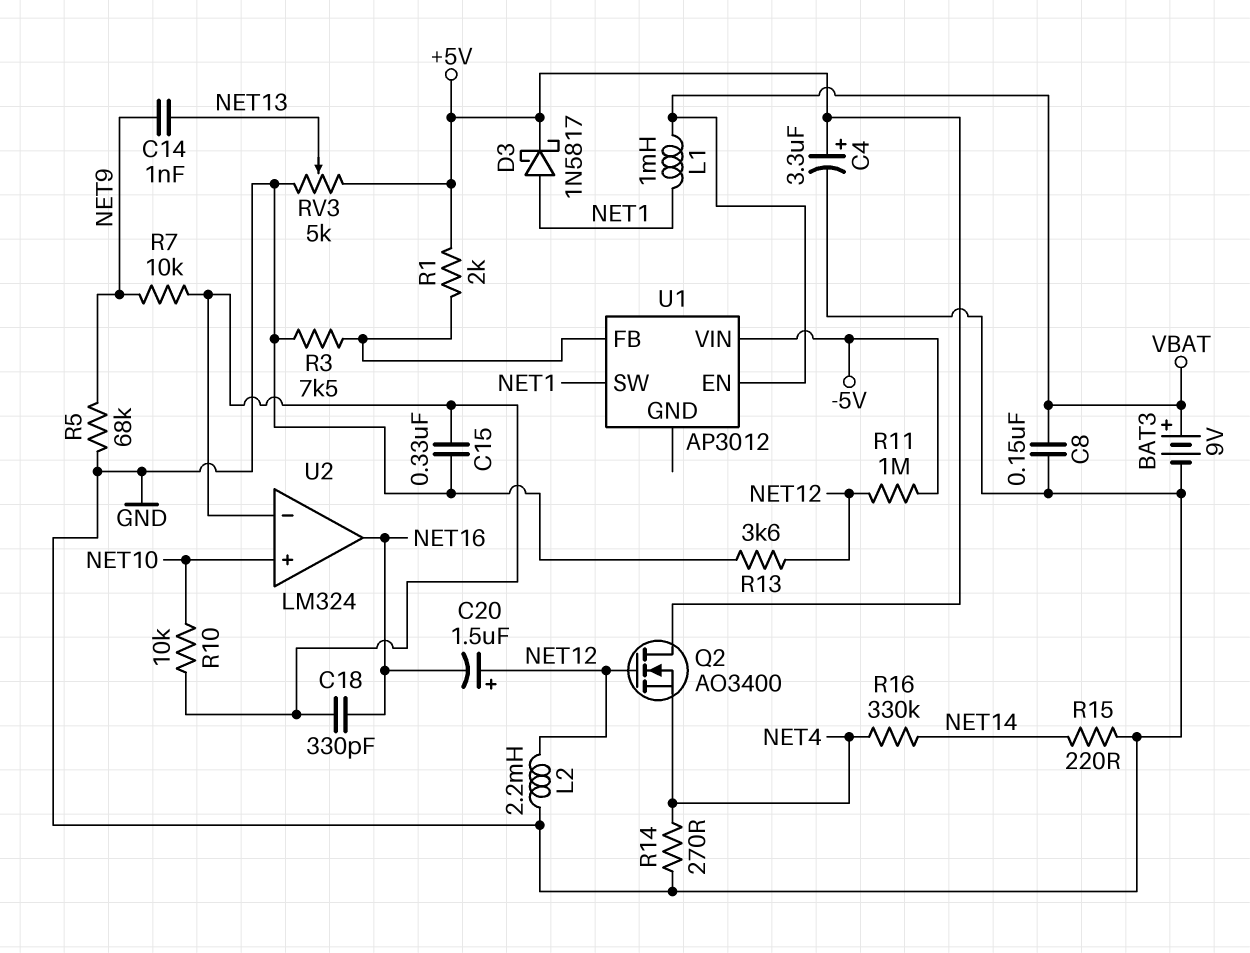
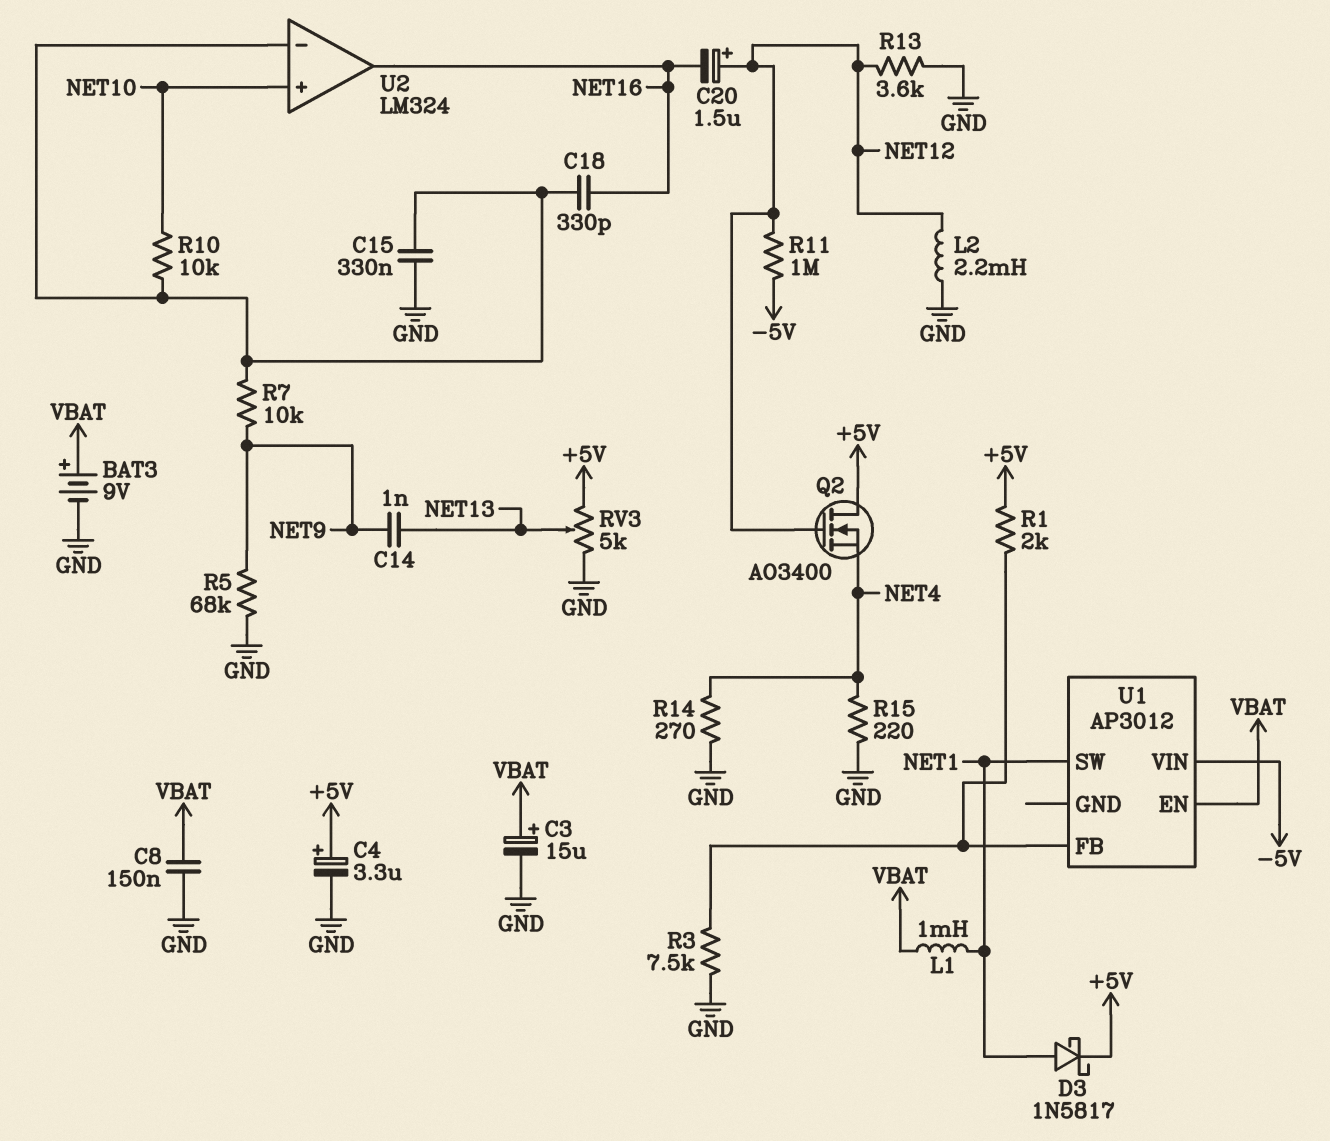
C3: none -> 15uF (plus VBAT, minus GND)
R15: 220 (GND, NET14) -> 220 (GND, NET4)
R16: 330k (NET4, NET14) -> none

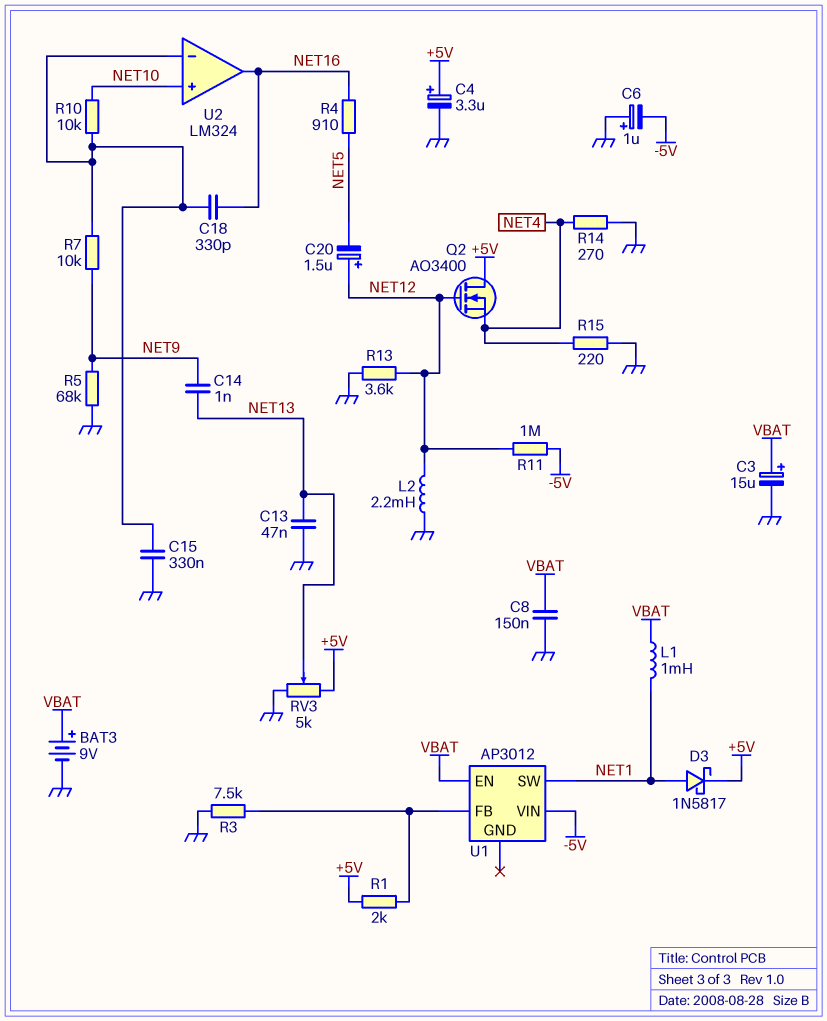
C6: none -> 1uF (plus GND, minus -5V)
C13: none -> 47nF (GND, NET13)
C20: 1.5uF (plus NET12, minus NET16) -> 1.5uF (plus NET12, minus NET5)
R4: none -> 910 (NET5, NET16)

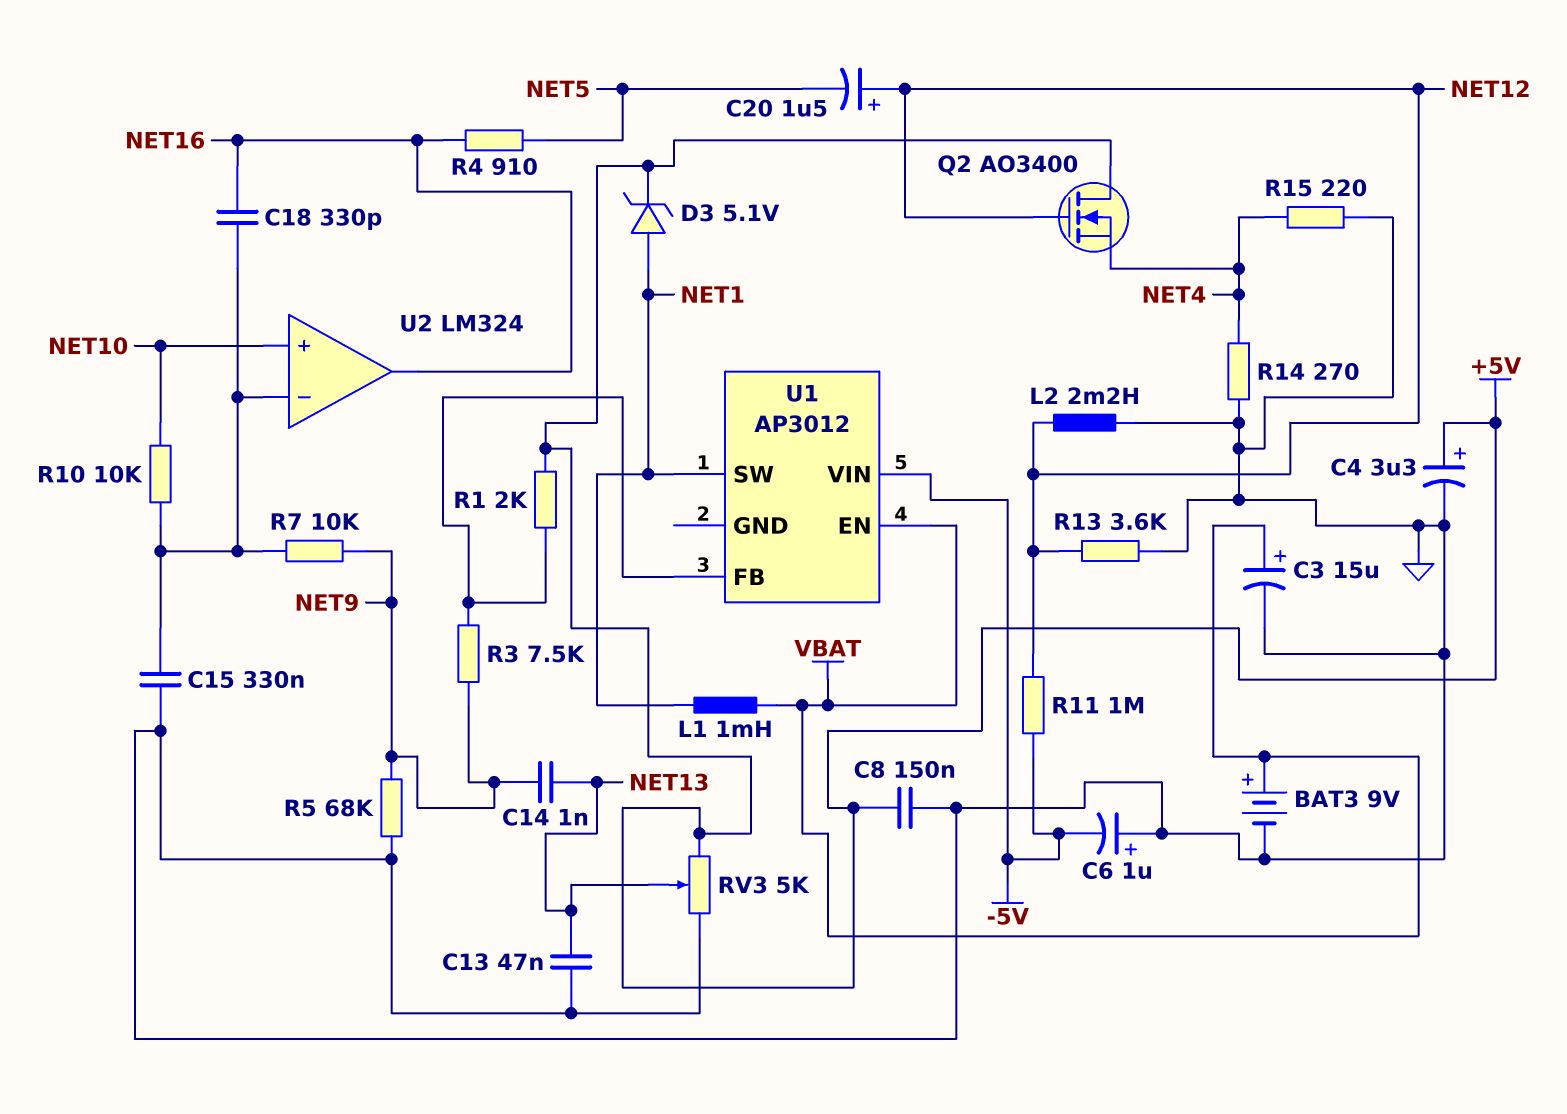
C8: 150nF (GND, VBAT) -> 150nF (+5V, GND)
D3: schottky 1N5817 (A NET1, K +5V) -> zener 5.1V (A NET1, K +5V)
R3: 7.5k (GND, U1/FB) -> 7.5k (NET9, U1/FB)

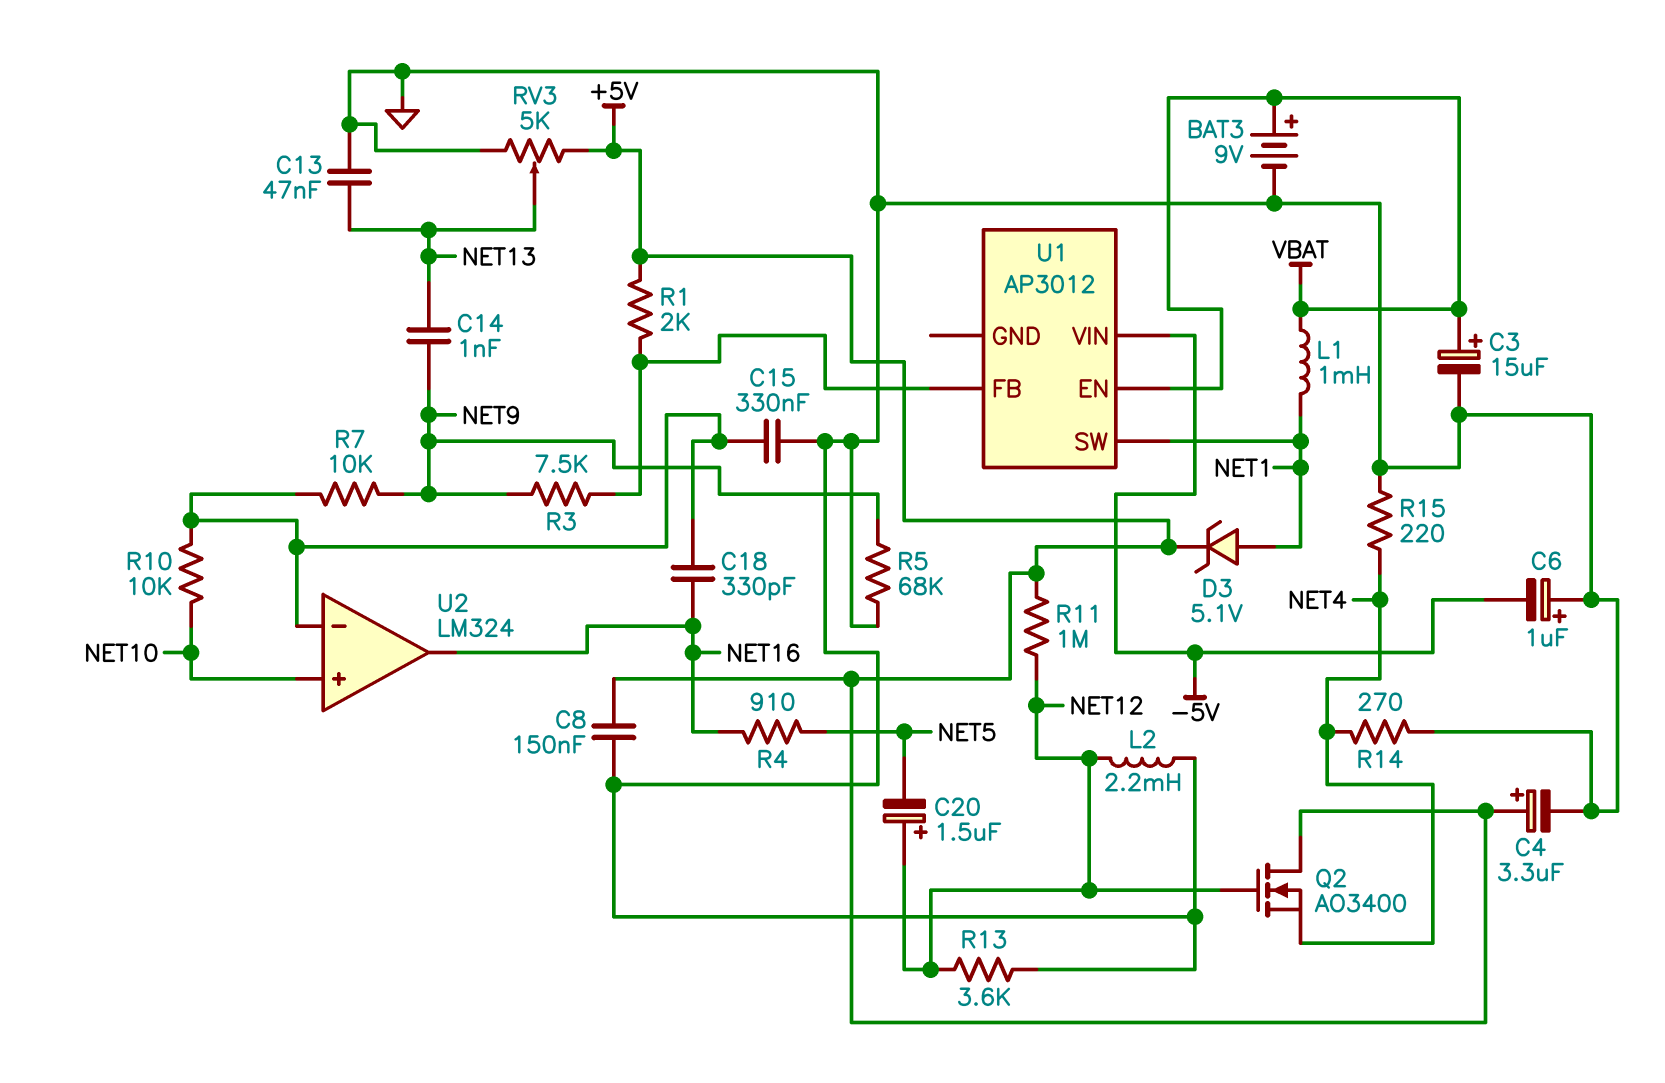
R11: 1M (-5V, NET12) -> 1M (+5V, NET12)

